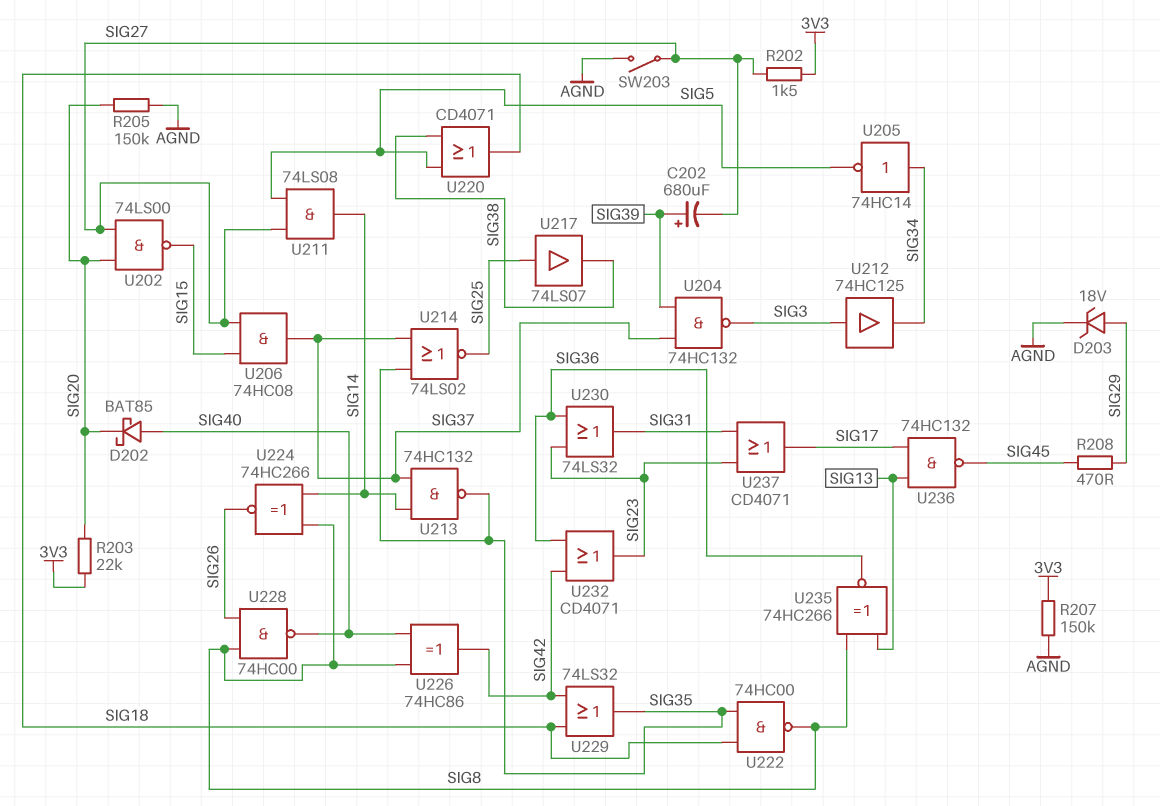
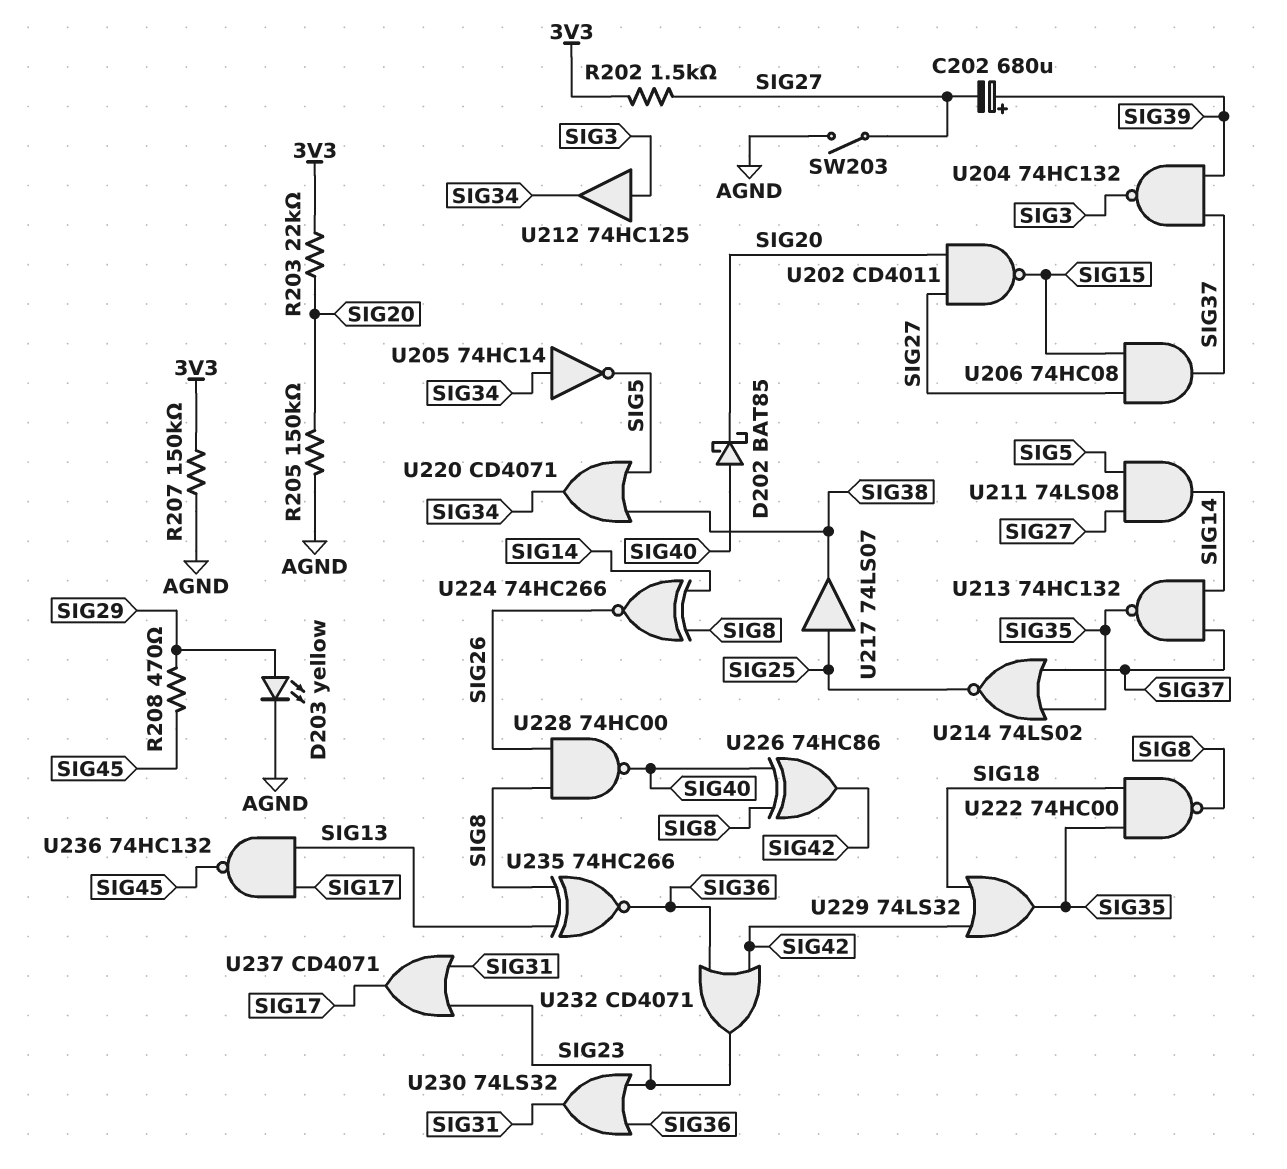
D203: zener 18V (A SIG29, K AGND) -> LED yellow (A SIG29, K AGND)
U202: NAND 74LS00 (in SIG20, in SIG27, out SIG15) -> NAND CD4011 (in SIG20, in SIG27, out SIG15)
U220: OR CD4071 (in SIG5, in SIG38, out SIG18) -> OR CD4071 (in SIG5, in SIG38, out SIG34)

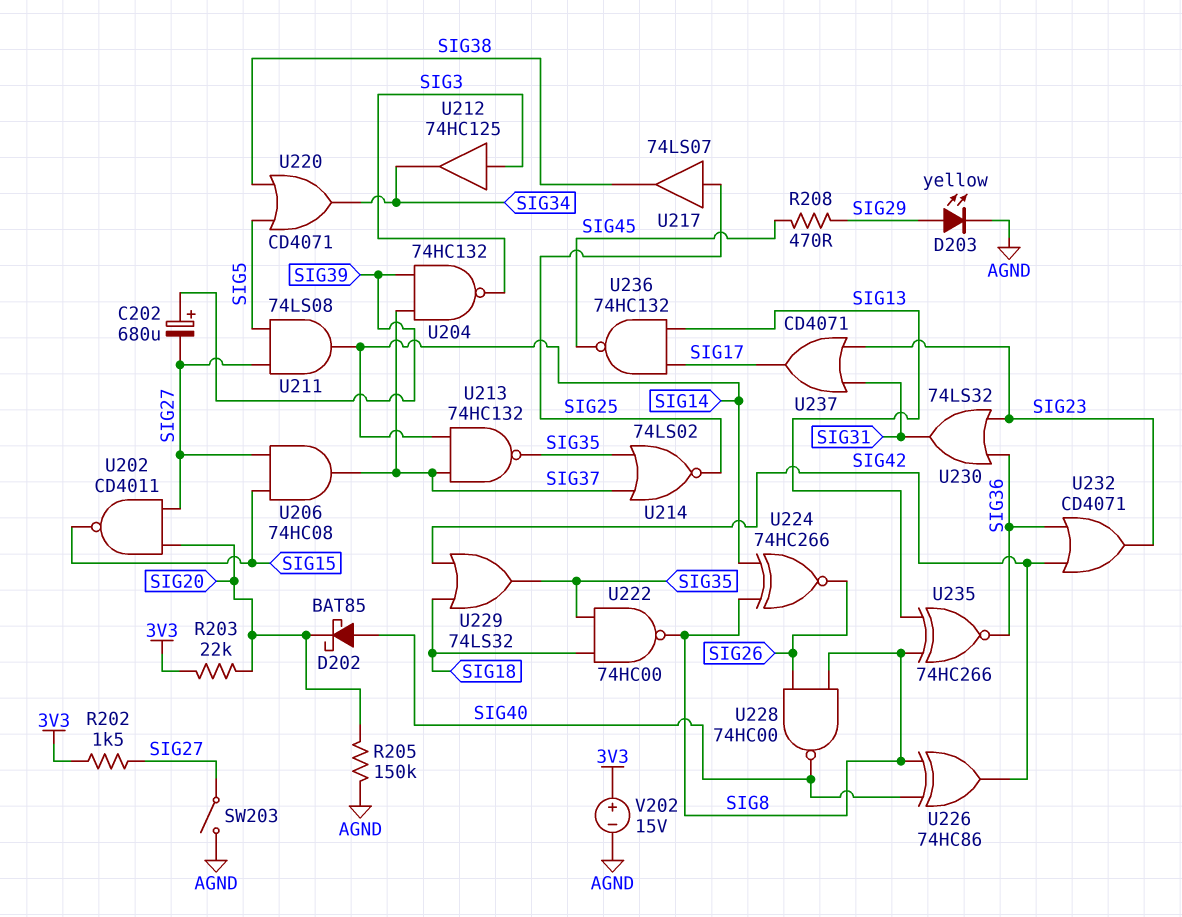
R207: 150k (3V3, AGND) -> none
U205: NOT 74HC14 (in SIG34, out SIG5) -> none
V202: none -> 15V (plus 3V3, minus AGND)

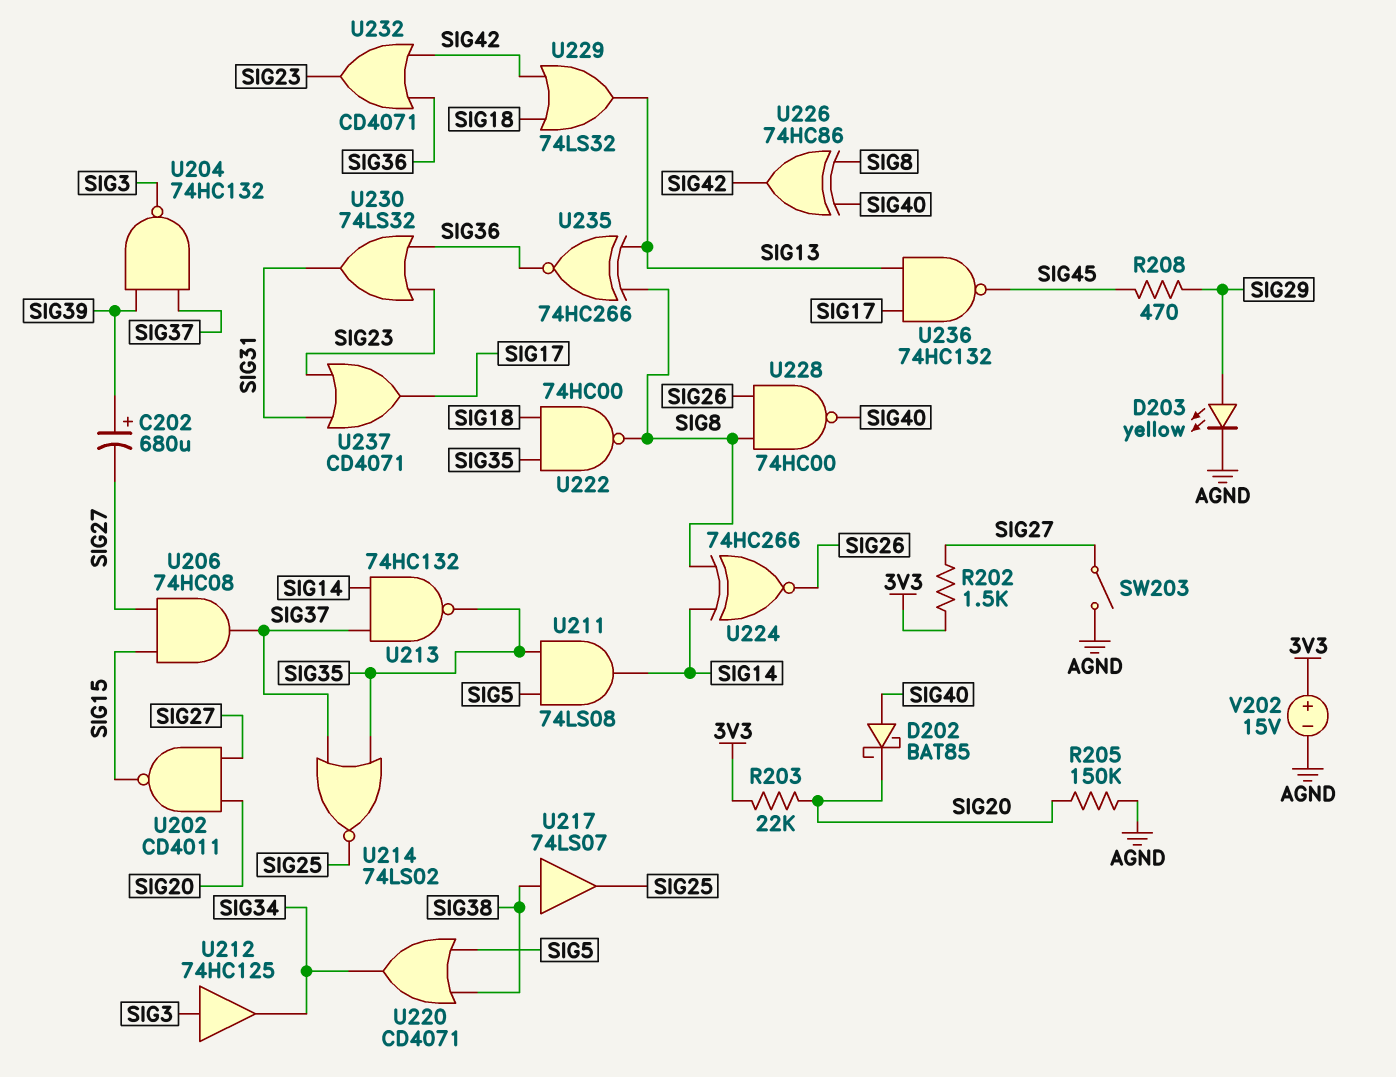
U211: AND 74LS08 (in SIG5, in SIG27, out SIG14) -> AND 74LS08 (in SIG5, in SIG35, out SIG14)
U217: buffer 74LS07 (in SIG25, out SIG38) -> buffer 74LS07 (in SIG38, out SIG25)
U229: OR 74LS32 (in SIG18, in SIG42, out SIG35) -> OR 74LS32 (in SIG18, in SIG42, out SIG13)

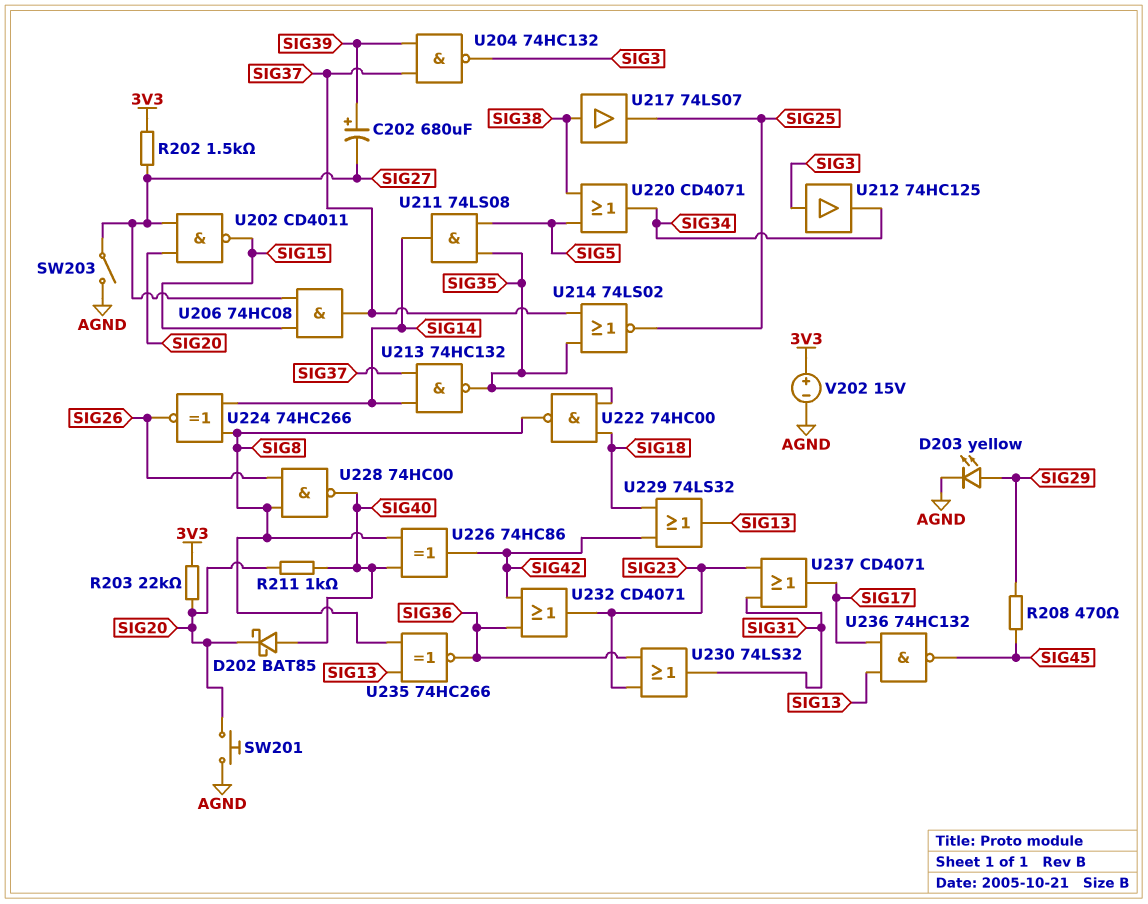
R205: 150k (AGND, SIG20) -> none
R211: none -> 1k (SIG20, SIG40)
SW201: none -> button (AGND, SIG20)

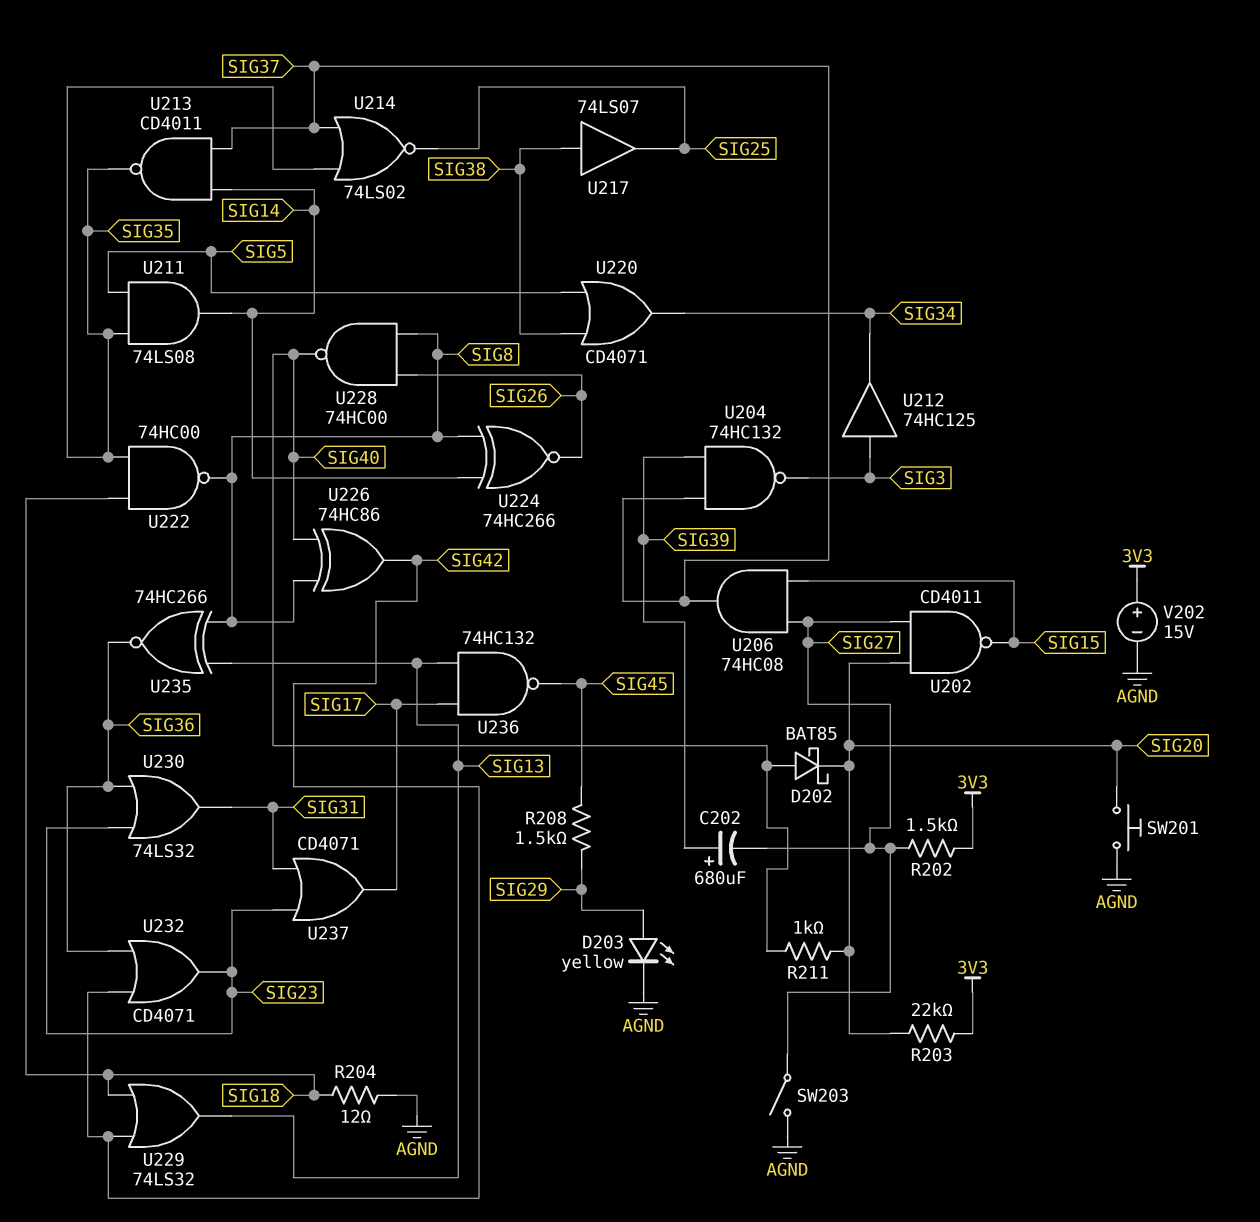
R204: none -> 12 (AGND, SIG18)
R208: 470 (SIG29, SIG45) -> 1.5k (SIG29, SIG45)
U213: NAND 74HC132 (in SIG14, in SIG37, out SIG35) -> NAND CD4011 (in SIG14, in SIG37, out SIG35)

